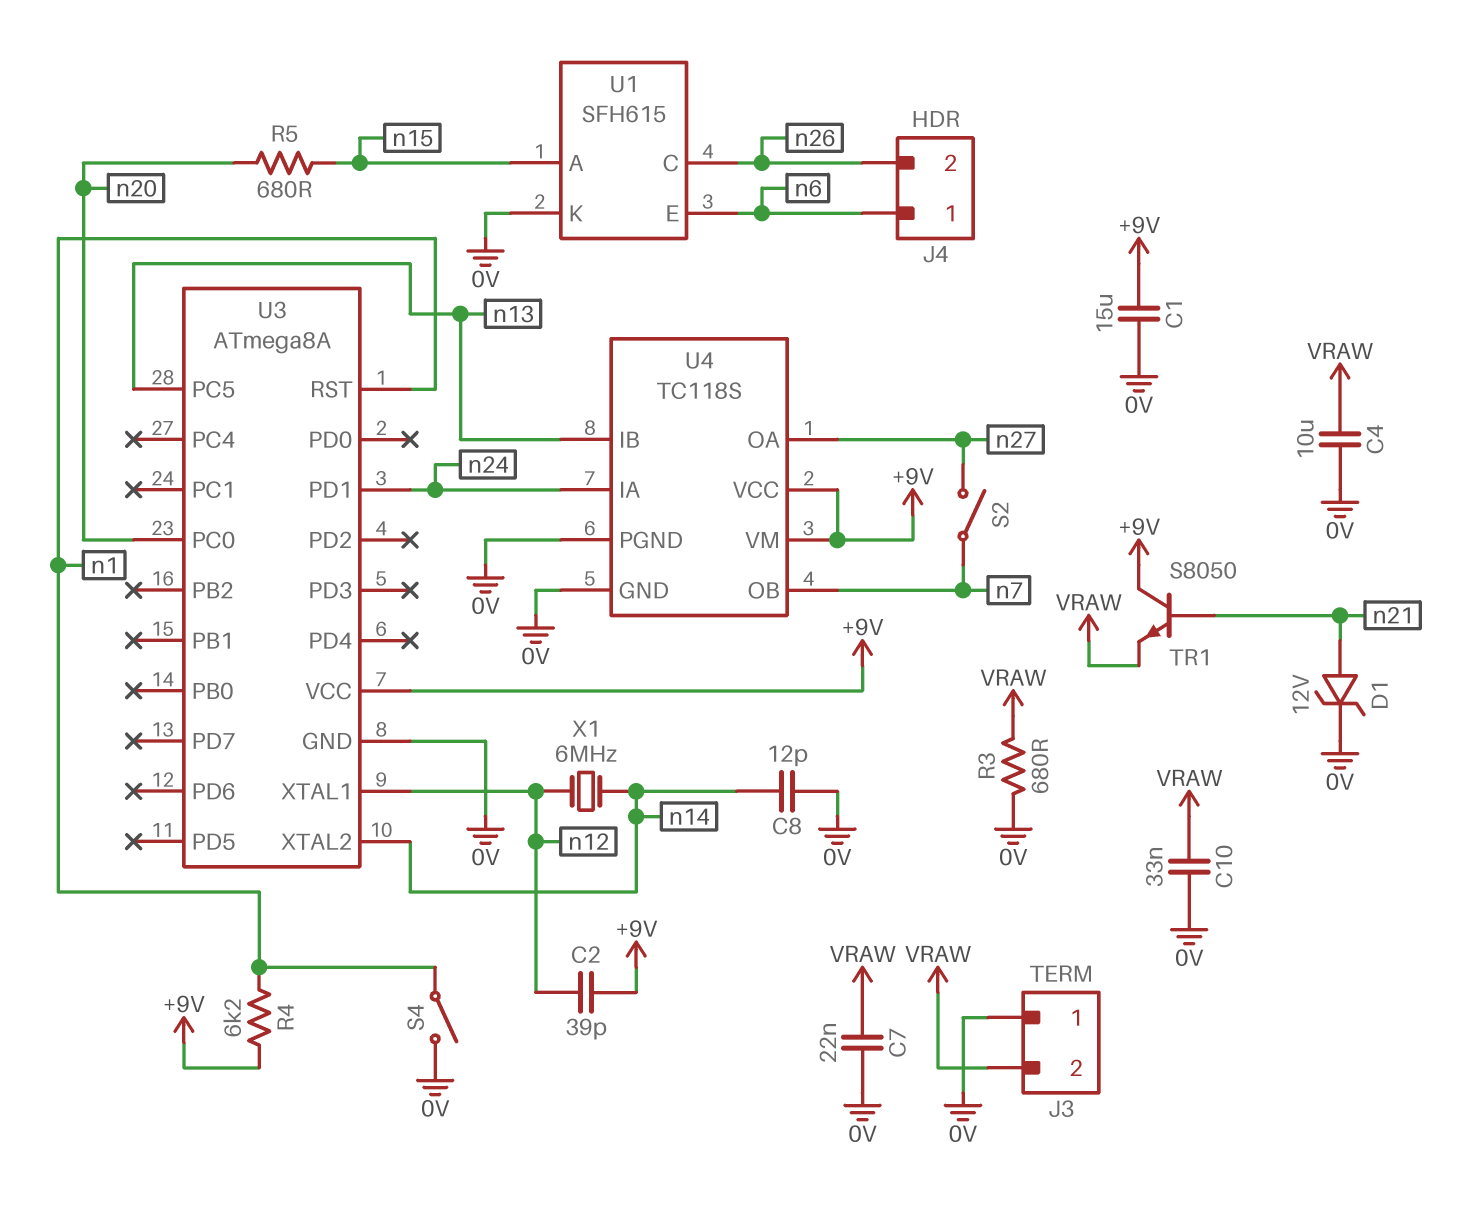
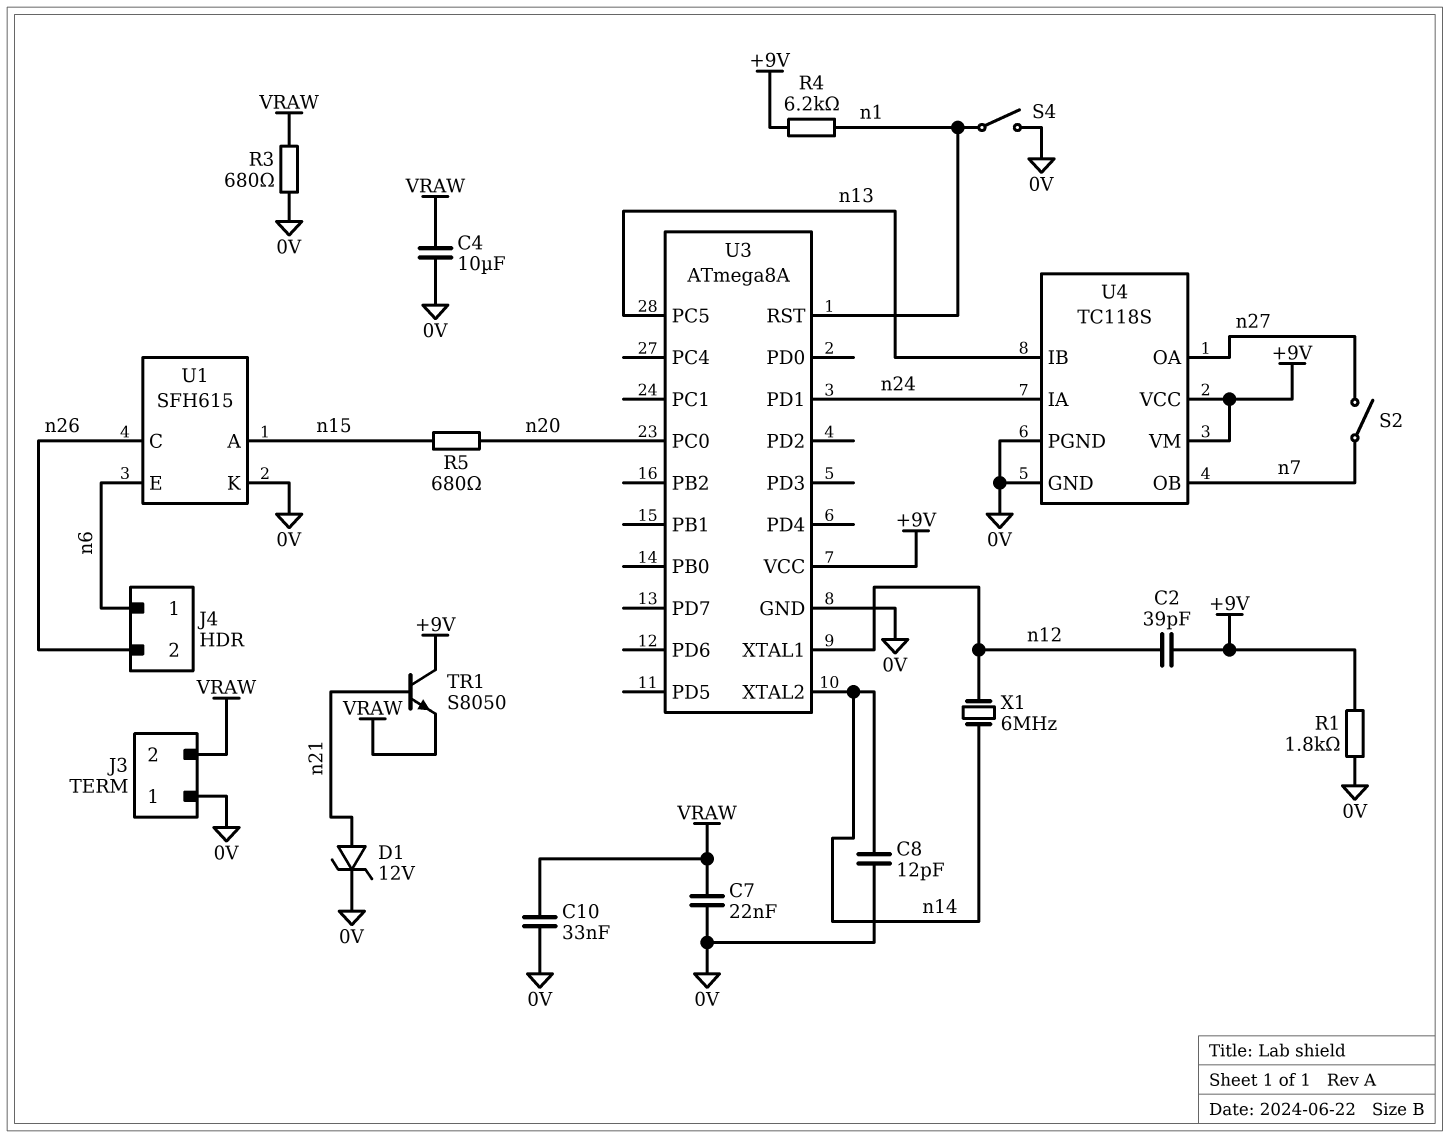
C1: 15uF (+9V, 0V) -> none
R1: none -> 1.8k (+9V, 0V)

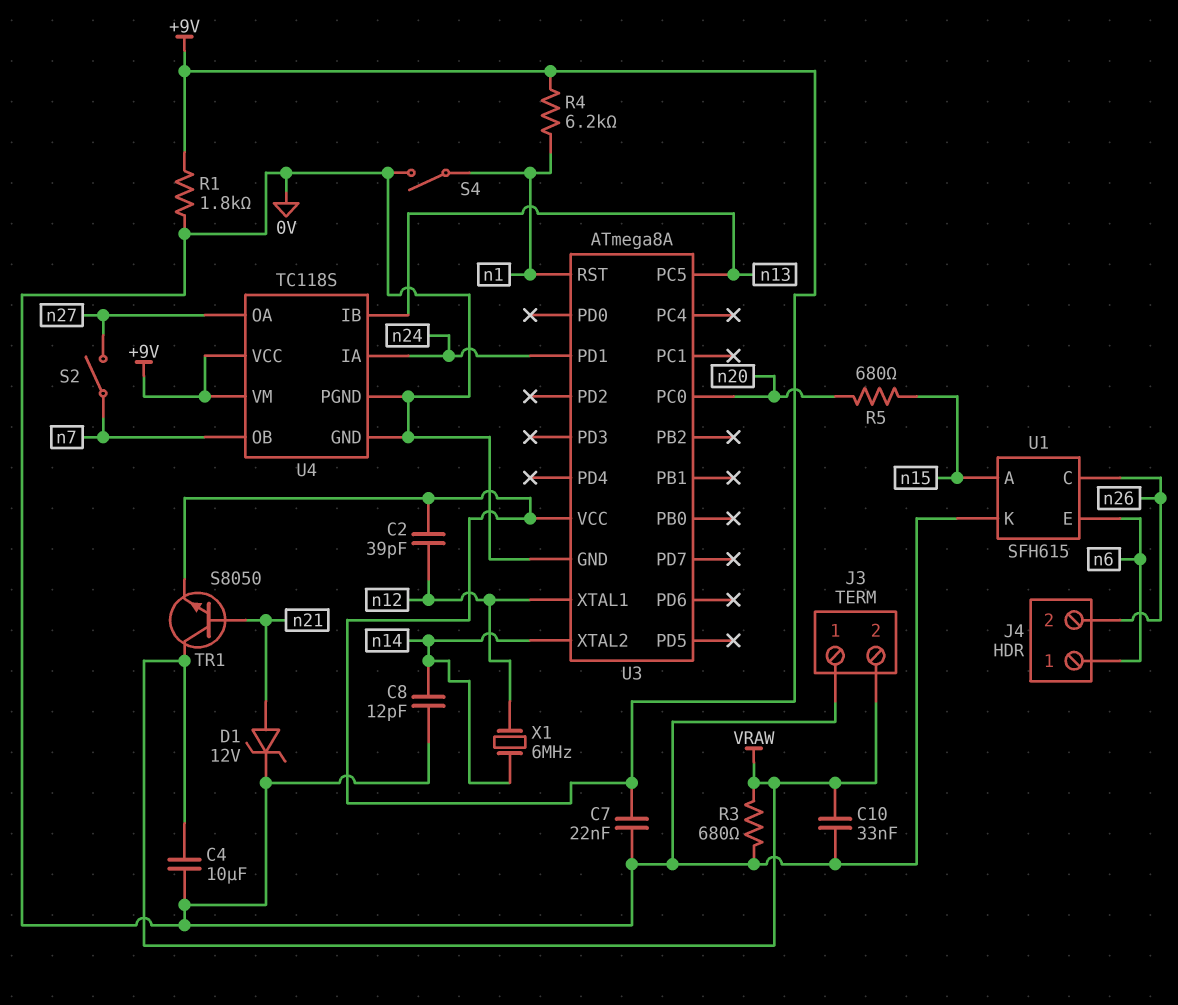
C7: 22nF (0V, VRAW) -> 22nF (+9V, 0V)
TR1: NPN S8050 (B n21, C +9V, E VRAW) -> NPN S8050 (B n21, C VRAW, E +9V)

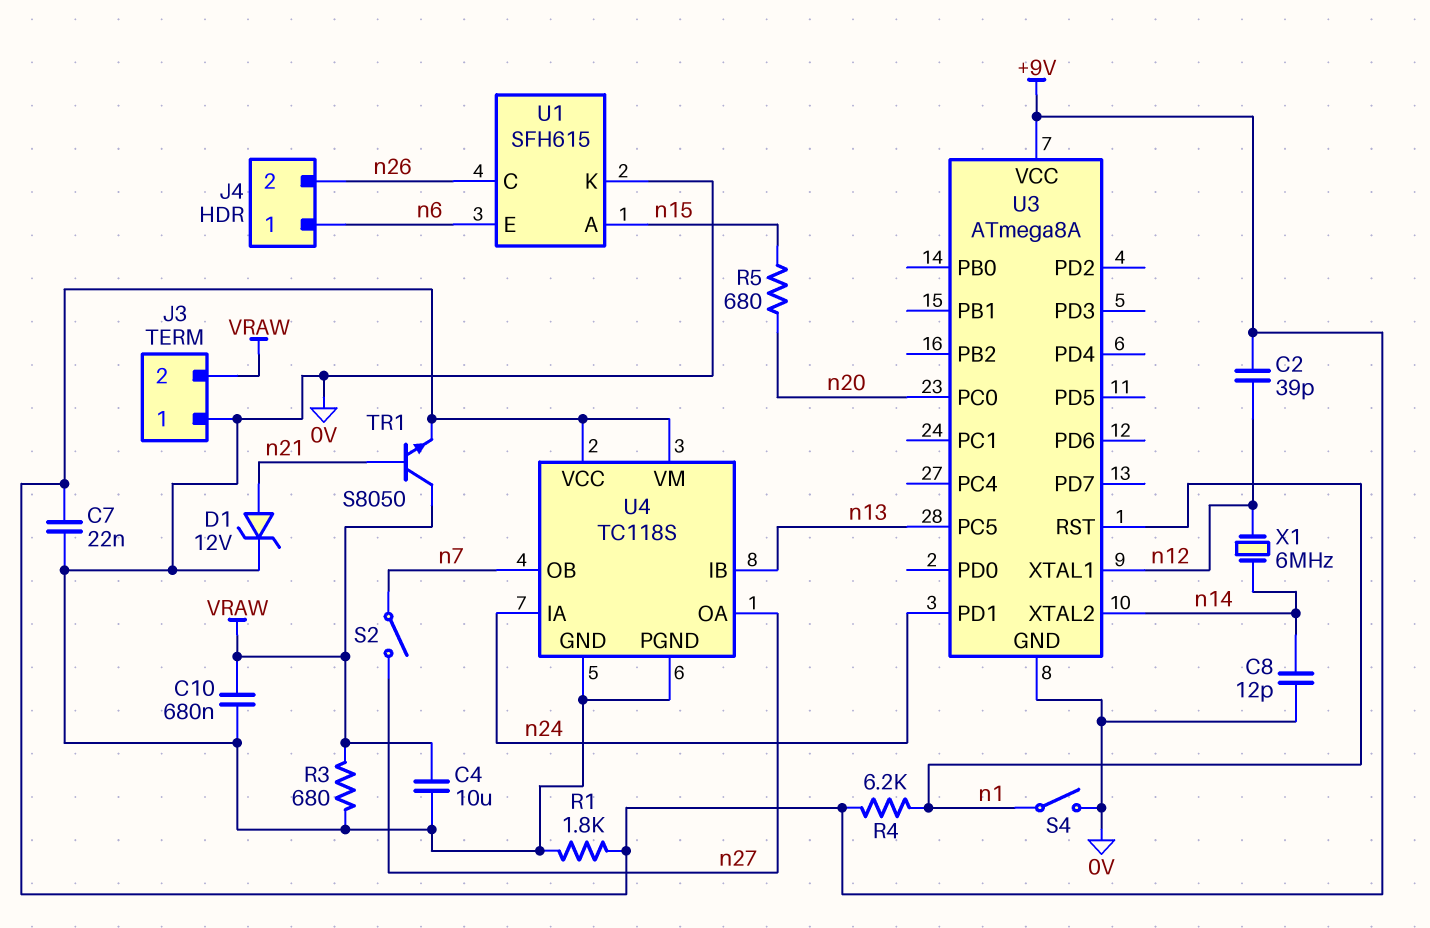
C10: 33nF (0V, VRAW) -> 680nF (0V, VRAW)

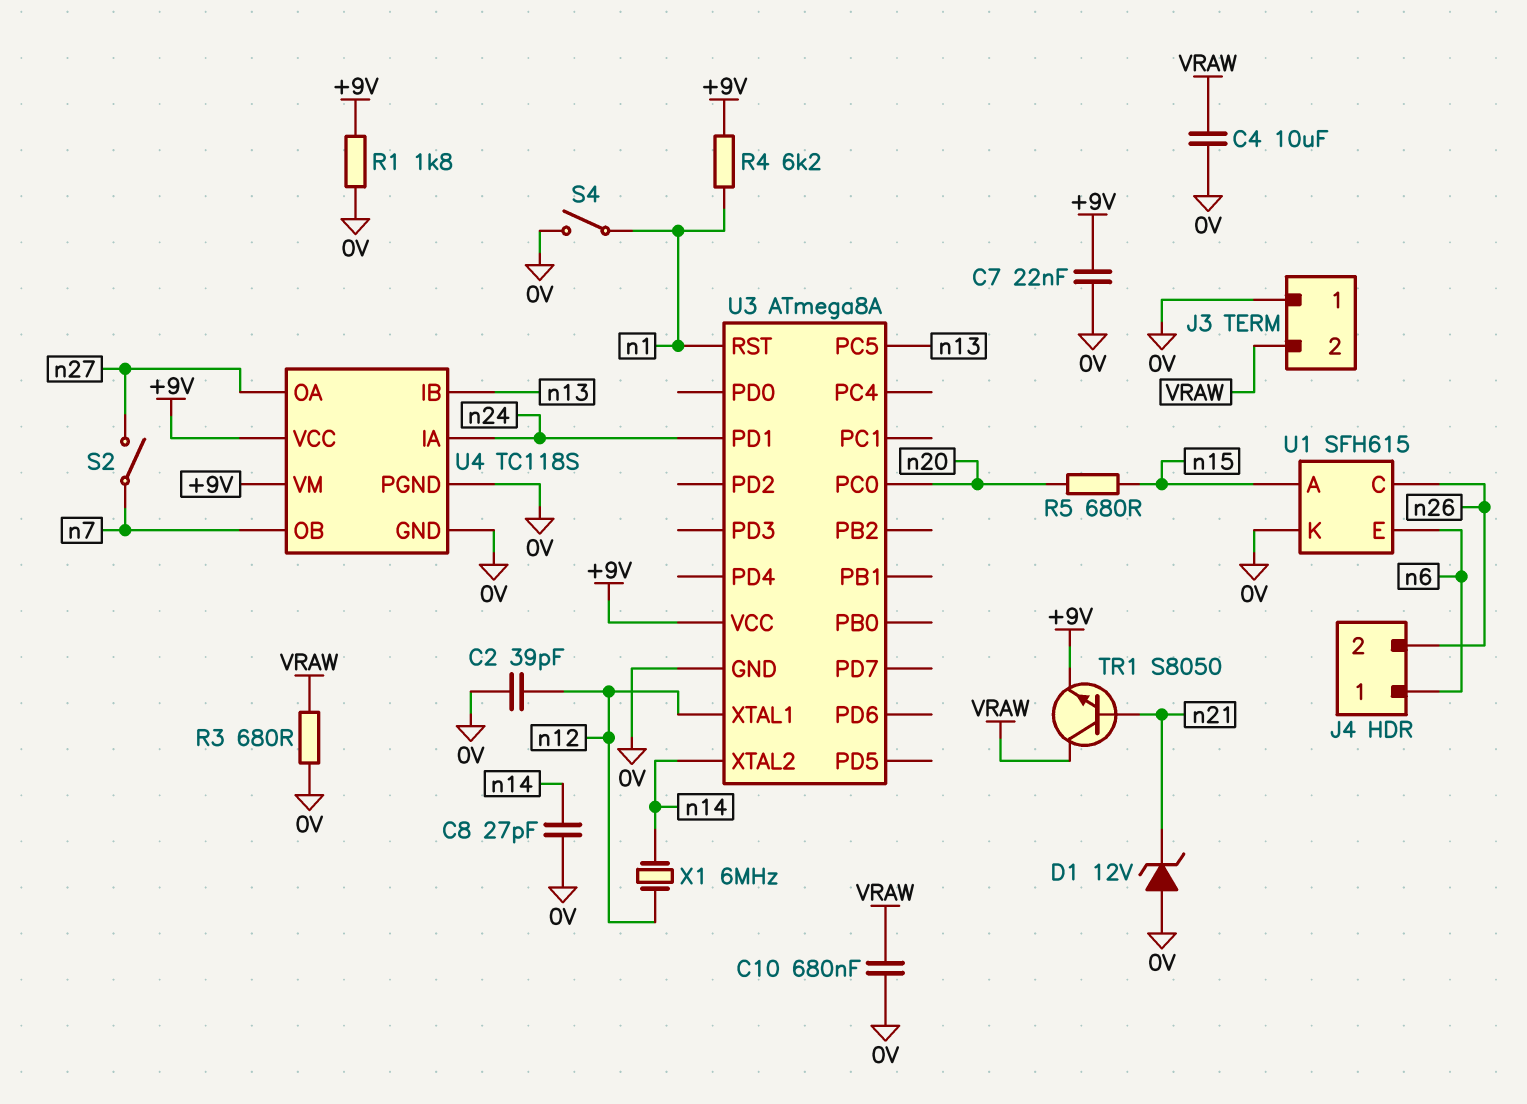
C2: 39pF (+9V, n12) -> 39pF (0V, n12)
C8: 12pF (0V, n14) -> 27pF (0V, n14)
D1: zener 12V (A n21, K 0V) -> zener 12V (A 0V, K n21)

